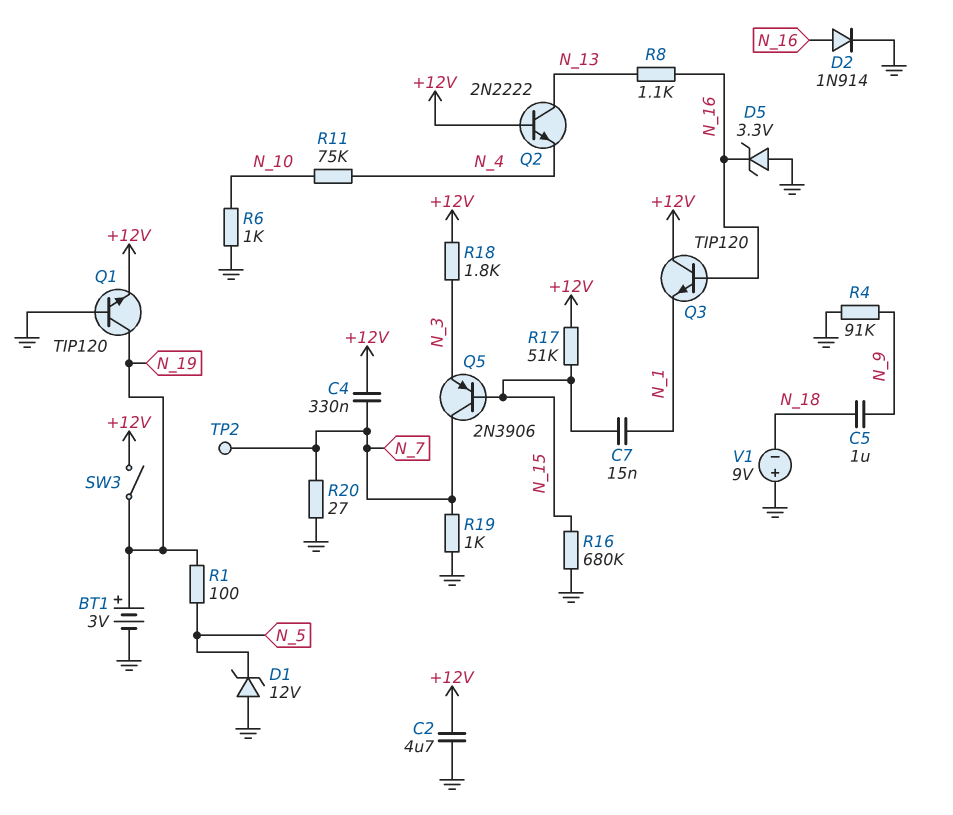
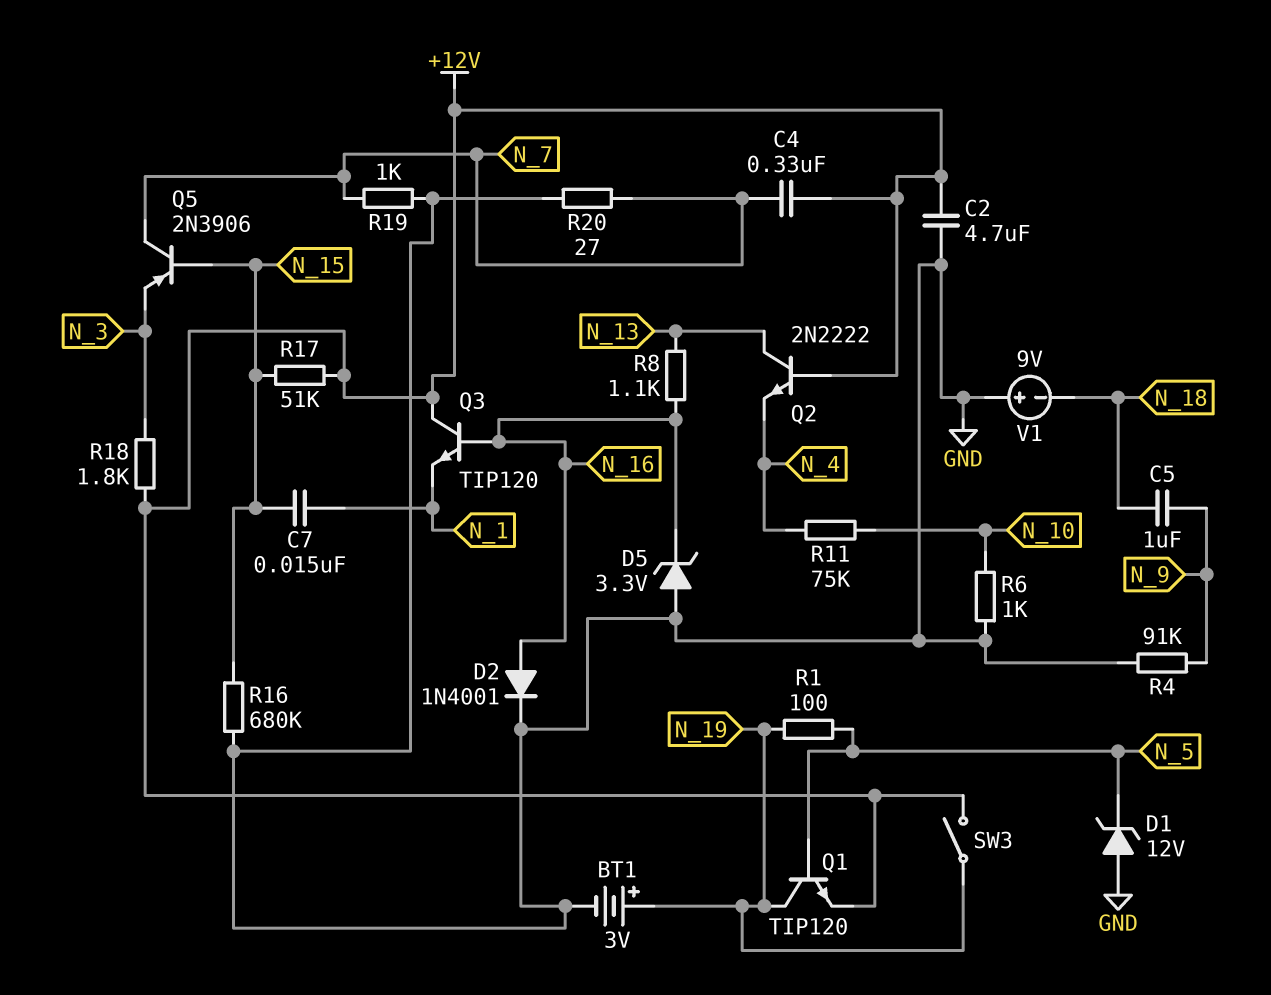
D2: diode 1N914 (A N_16, K GND) -> diode 1N4001 (A N_16, K GND)
Q1: NPN TIP120 (B GND, C N_19, E +12V) -> NPN TIP120 (B N_5, C N_19, E +12V)
TP2: test point (N_7) -> none

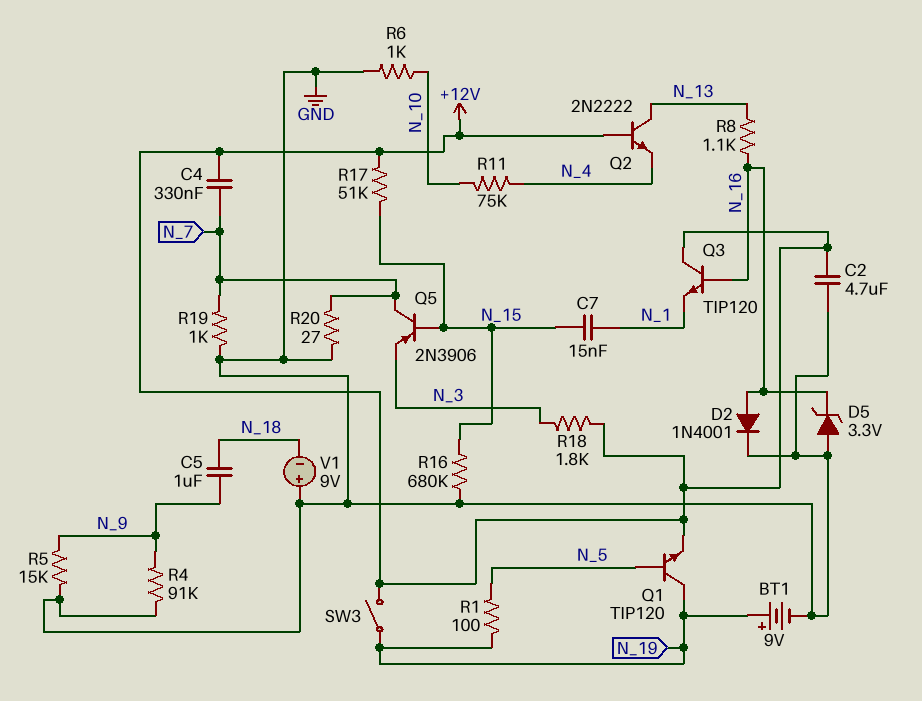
BT1: 3V (plus N_19, minus GND) -> 9V (plus N_19, minus GND)
D1: zener 12V (A GND, K N_5) -> none
R5: none -> 15k (GND, N_9)

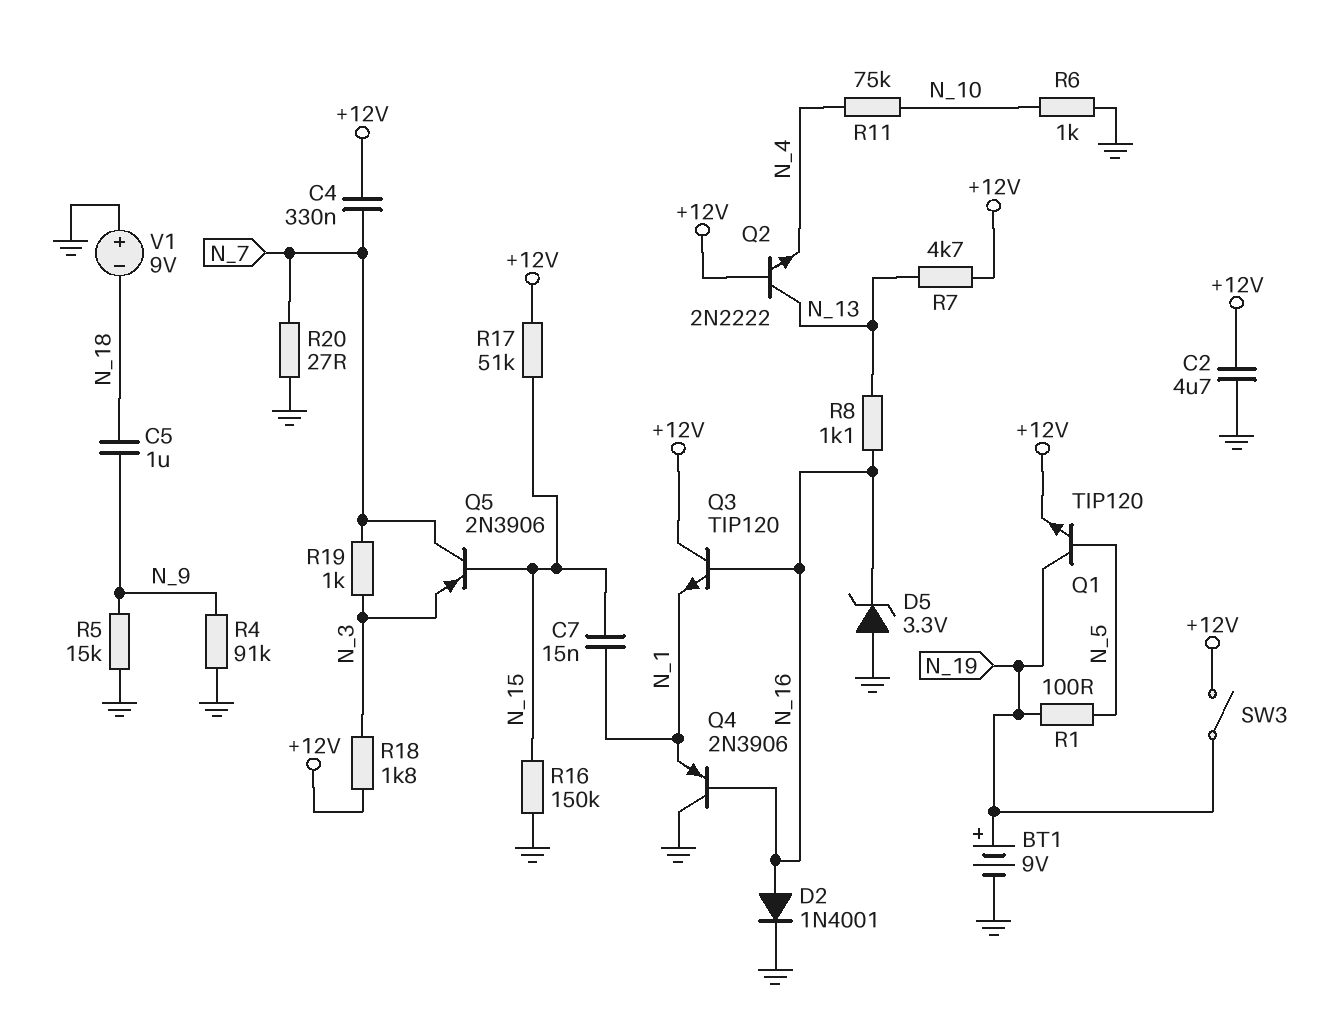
Q4: none -> PNP 2N3906 (B N_16, C GND, E N_1)
R7: none -> 4.7k (+12V, N_13)
R16: 680k (GND, N_15) -> 150k (GND, N_15)
R19: 1k (GND, N_7) -> 1k (N_3, N_7)

